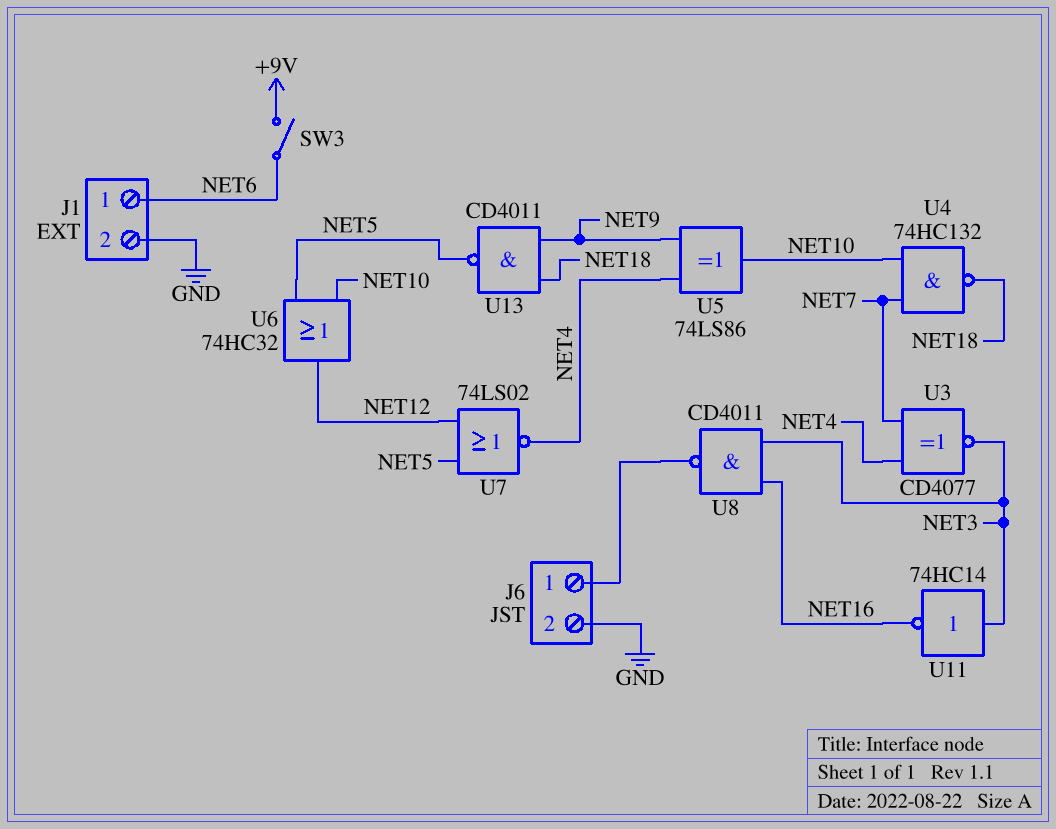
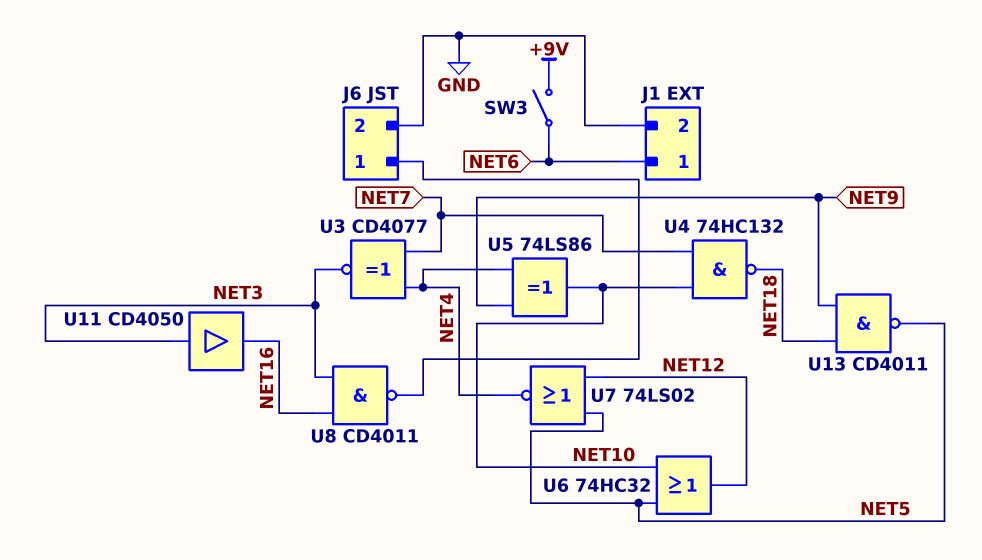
U11: NOT 74HC14 (in NET3, out NET16) -> buffer CD4050 (in NET3, out NET16)

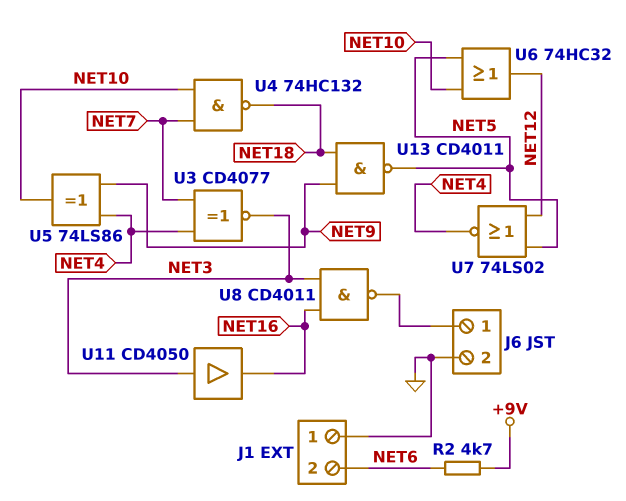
J1 pin 1: NET6 -> GND
J1 pin 2: GND -> NET6
R2: none -> 4.7k (+9V, NET6)
SW3: switch (+9V, NET6) -> none

